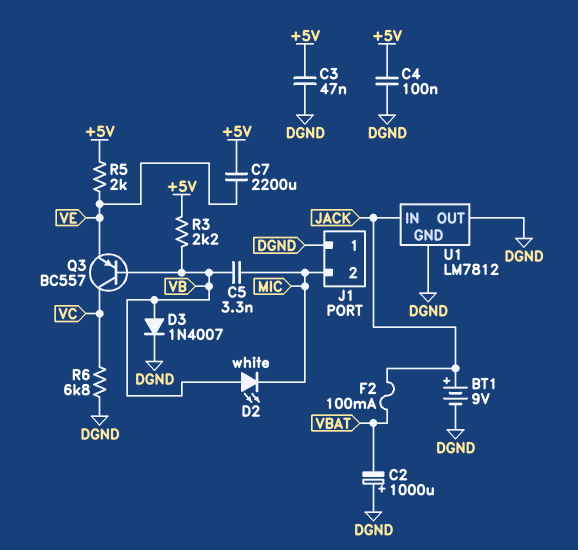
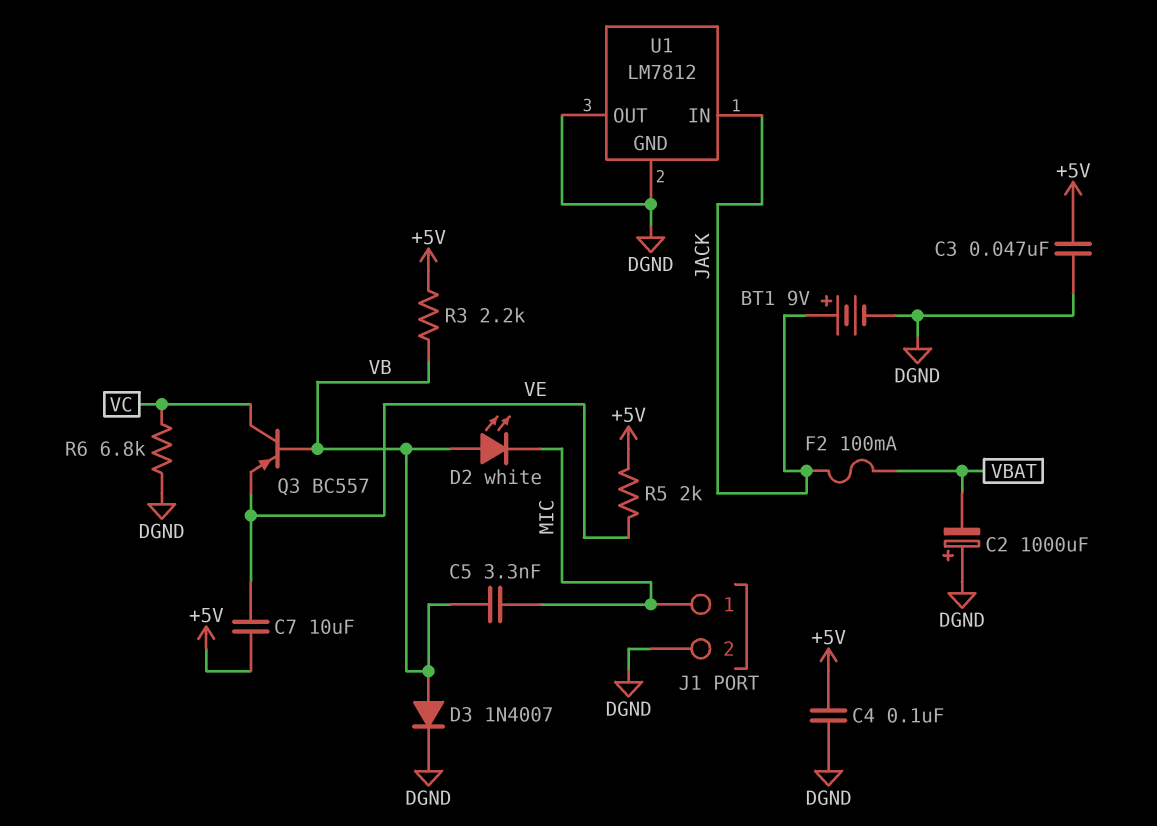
C7: 2200uF (+5V, VE) -> 10uF (+5V, VE)
J1 pin 1: DGND -> MIC
J1 pin 2: MIC -> DGND

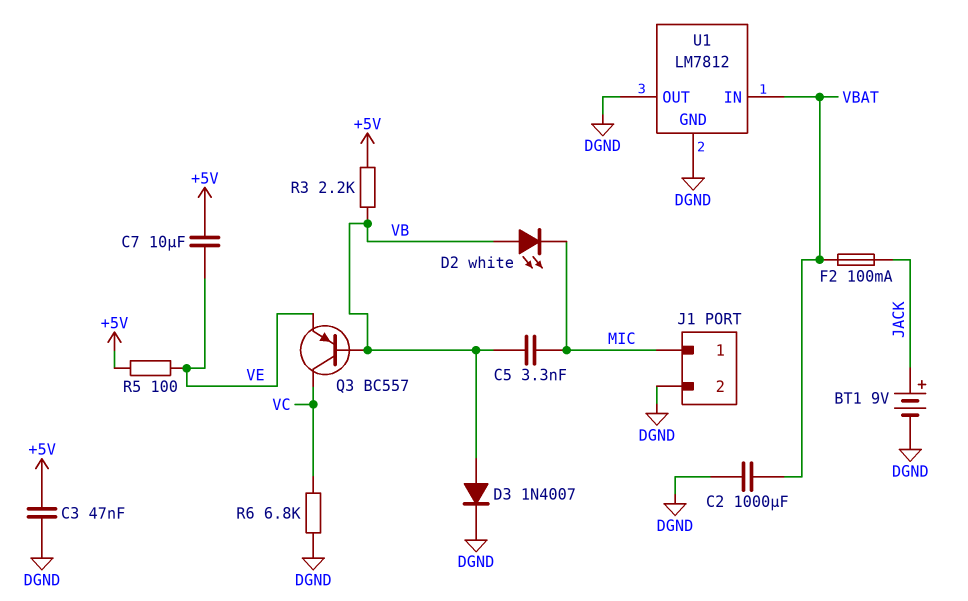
C2: 1000uF (plus DGND, minus VBAT) -> 1000uF (DGND, VBAT)
C4: 100nF (+5V, DGND) -> none
R5: 2k (+5V, VE) -> 100 (+5V, VE)
U1 pin IN: JACK -> VBAT

